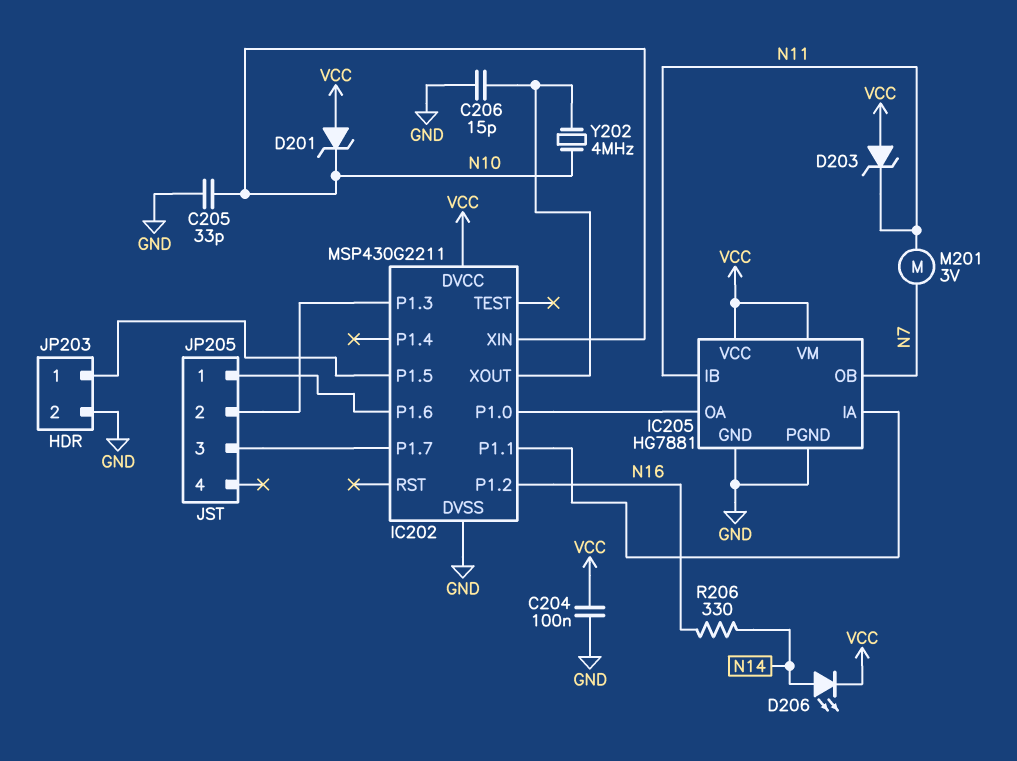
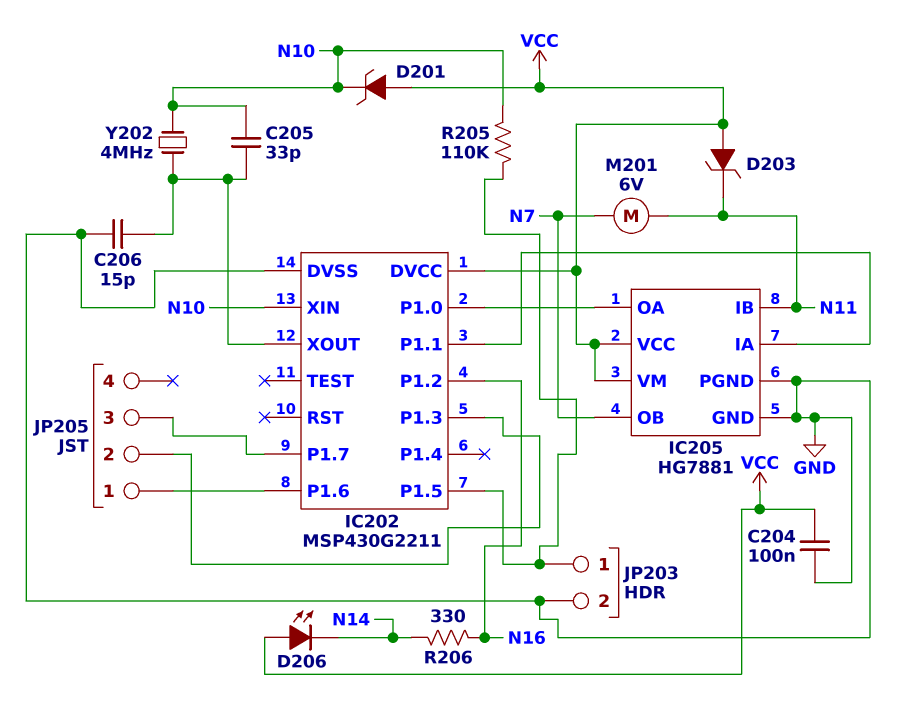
C205: 33pF (GND, N10) -> 33pF (IC202/XOUT, N10)
D206: LED (A N14, K VCC) -> LED (A VCC, K N14)
M201: motor 3V (N7, N11) -> motor 6V (N7, N11)
R205: none -> 110k (IC202/P1.5, N10)

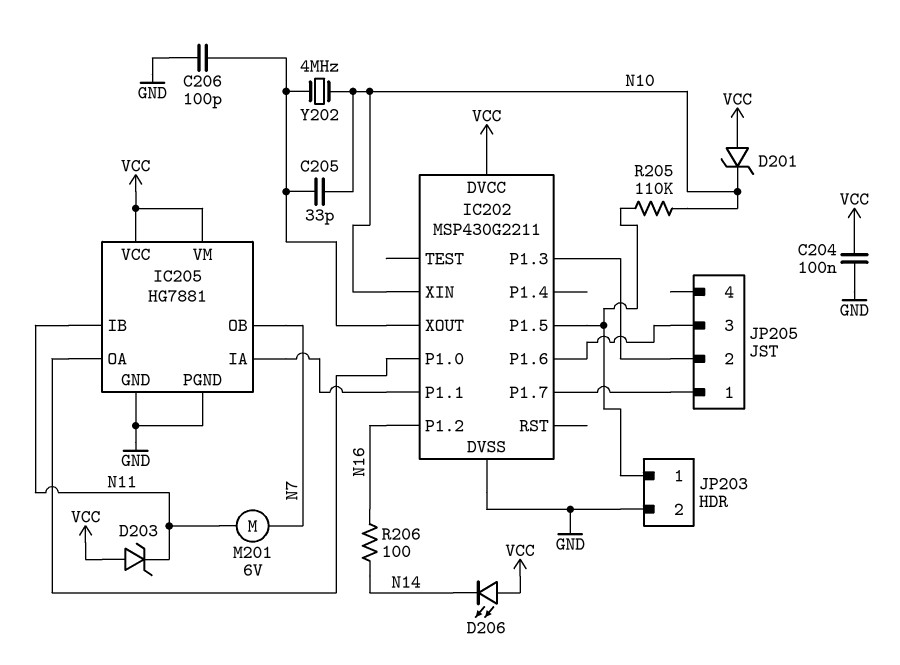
C206: 15pF (GND, IC202/XOUT) -> 100pF (GND, IC202/XOUT)
JP205 pin 1: IC202/P1.6 -> IC202/P1.7
JP205 pin 3: IC202/P1.7 -> IC202/P1.6
R206: 330 (N14, N16) -> 100 (N14, N16)

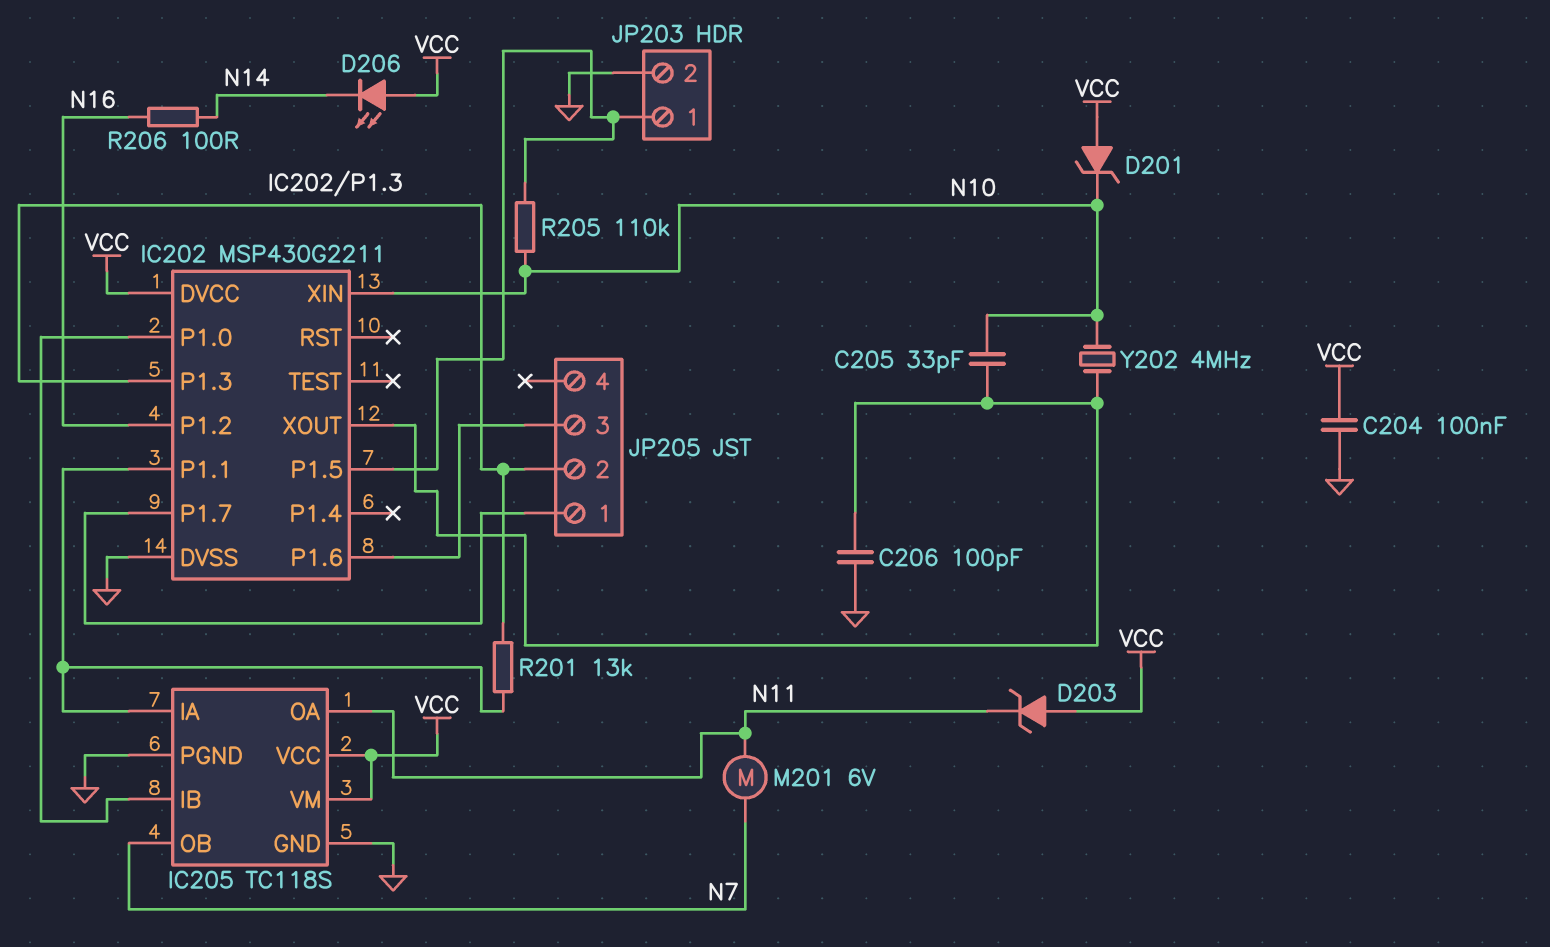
IC205: HG7881 -> TC118S
IC205 pin IB: N11 -> IC202/P1.0
IC205 pin OA: IC202/P1.0 -> N11
R201: none -> 13k (IC202/P1.1, IC202/P1.3)

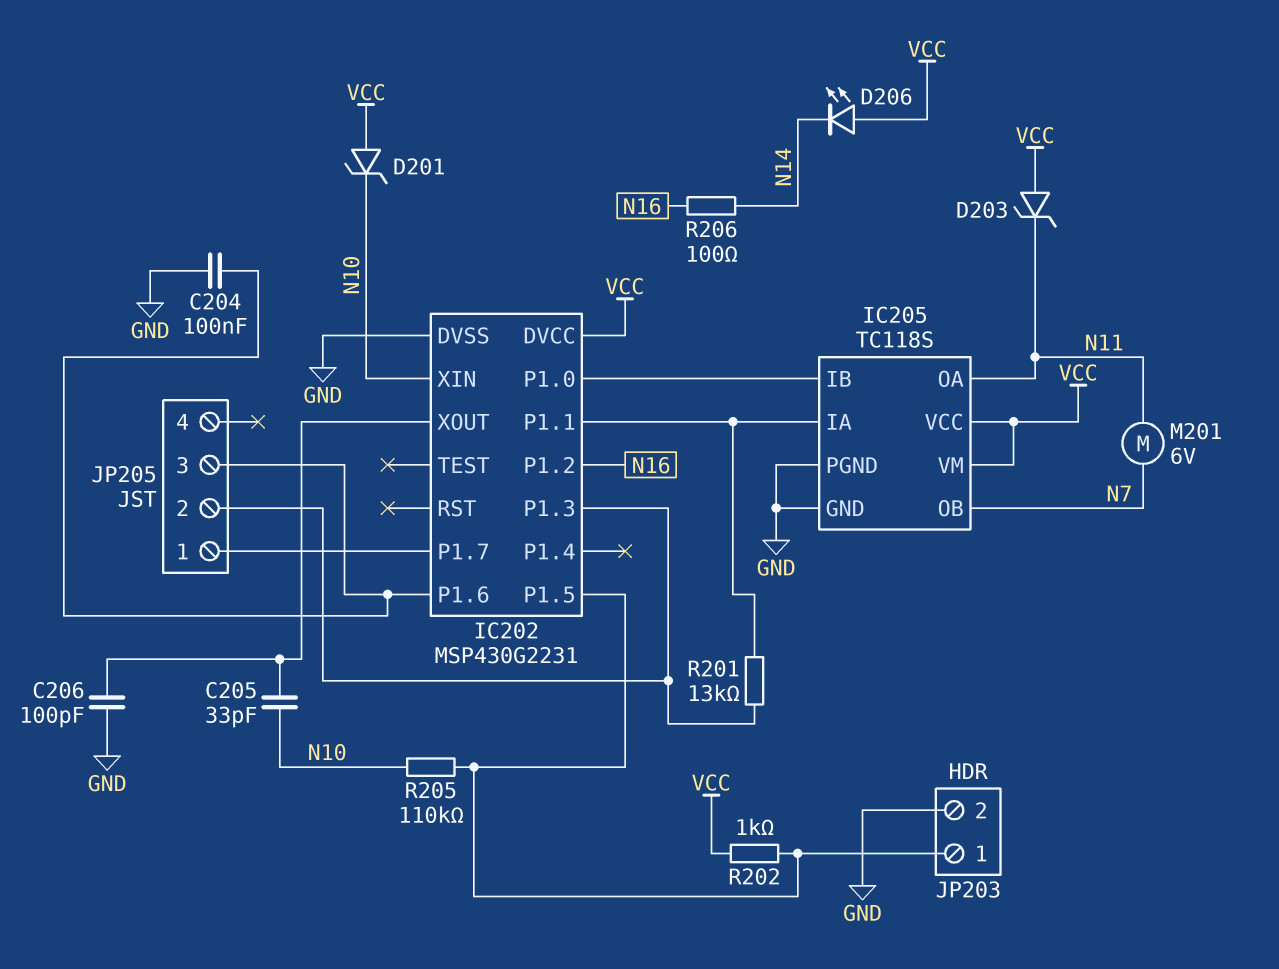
C204: 100nF (GND, VCC) -> 100nF (GND, IC202/P1.6)
IC202: MSP430G2211 -> MSP430G2231
R202: none -> 1k (IC202/P1.5, VCC)
Y202: 4MHz (IC202/XOUT, N10) -> none

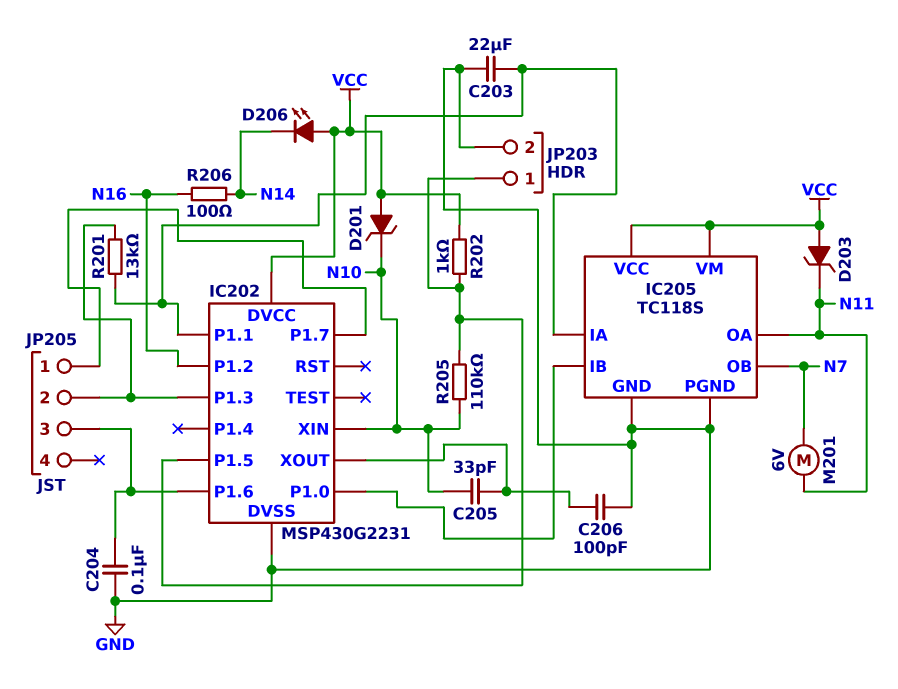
C203: none -> 22uF (GND, IC202/P1.1)

